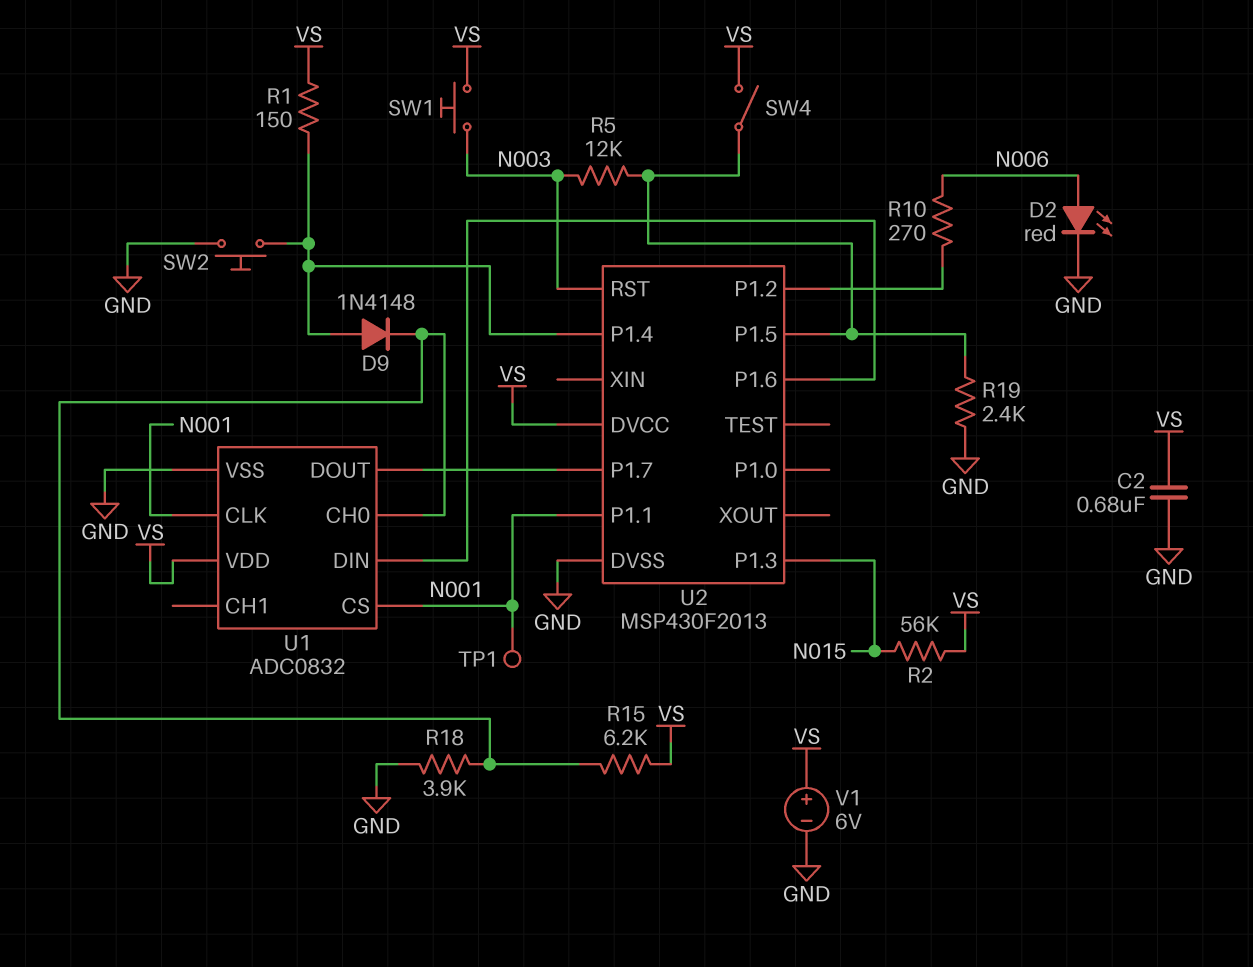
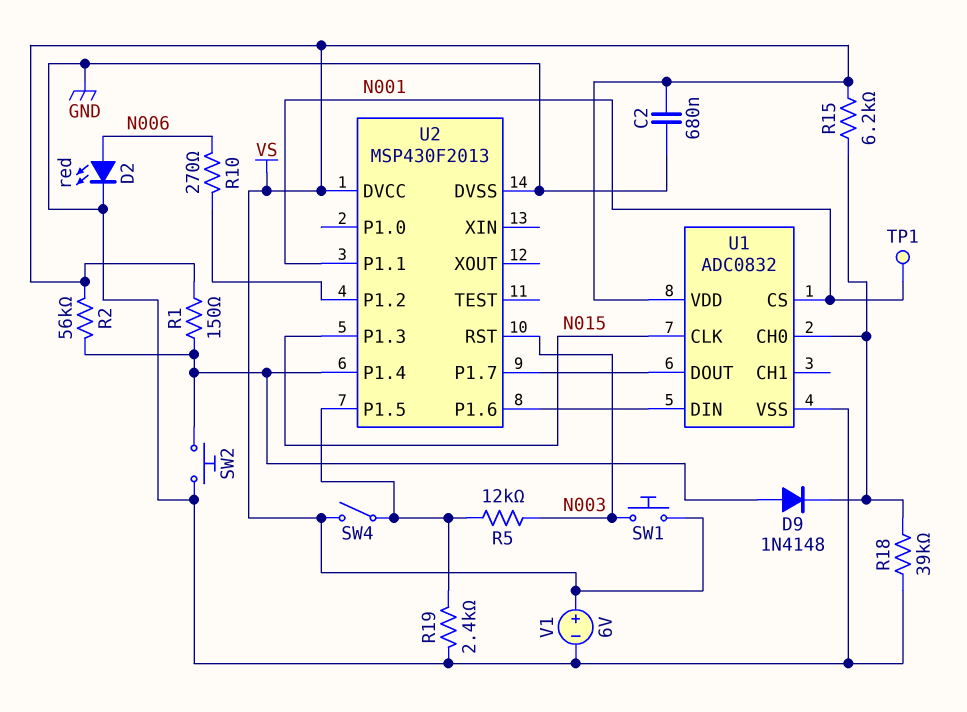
R2: 56k (N015, VS) -> 56k (U2/P1.4, VS)
R18: 3.9k (GND, U1/CH0) -> 39k (GND, U1/CH0)
U1 pin CLK: N001 -> N015

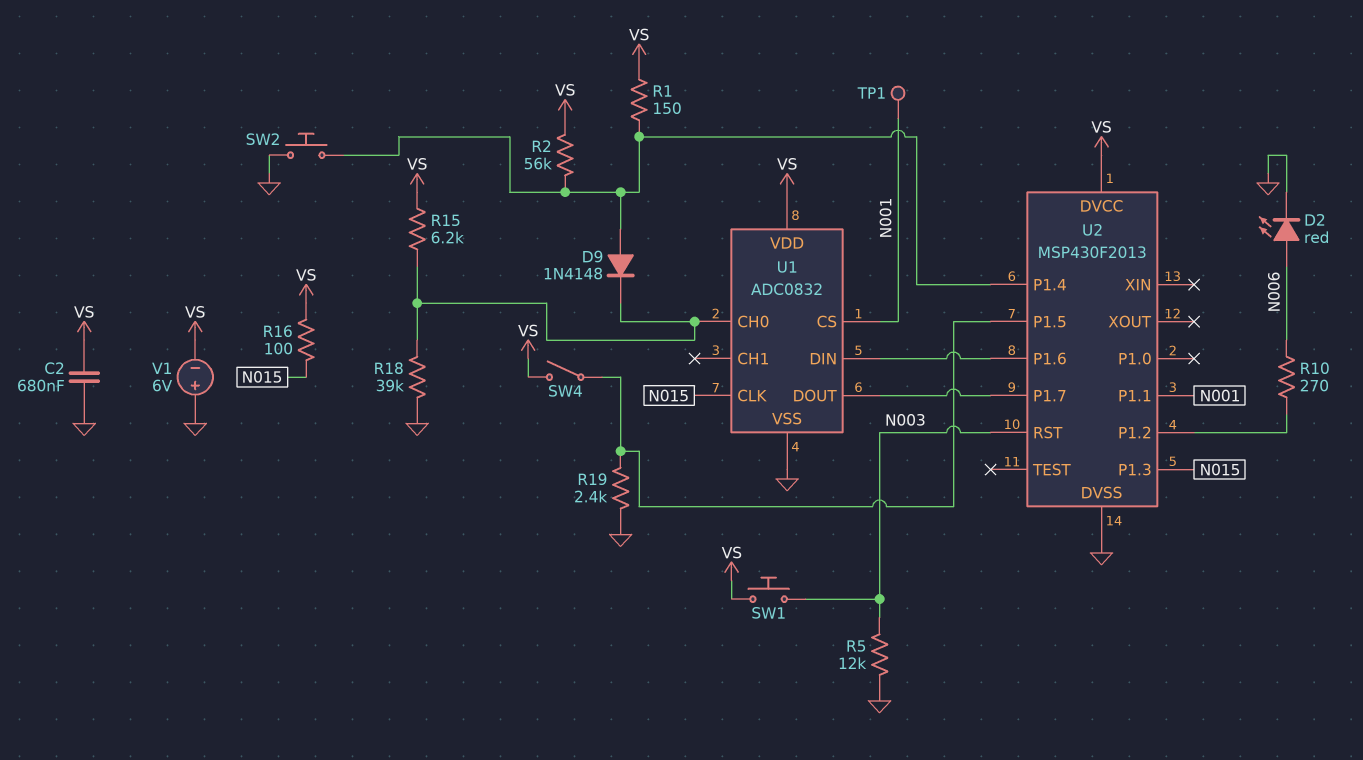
R5: 12k (N003, U2/P1.5) -> 12k (GND, N003)
R16: none -> 100 (N015, VS)
V1: 6V (plus VS, minus GND) -> 6V (plus GND, minus VS)

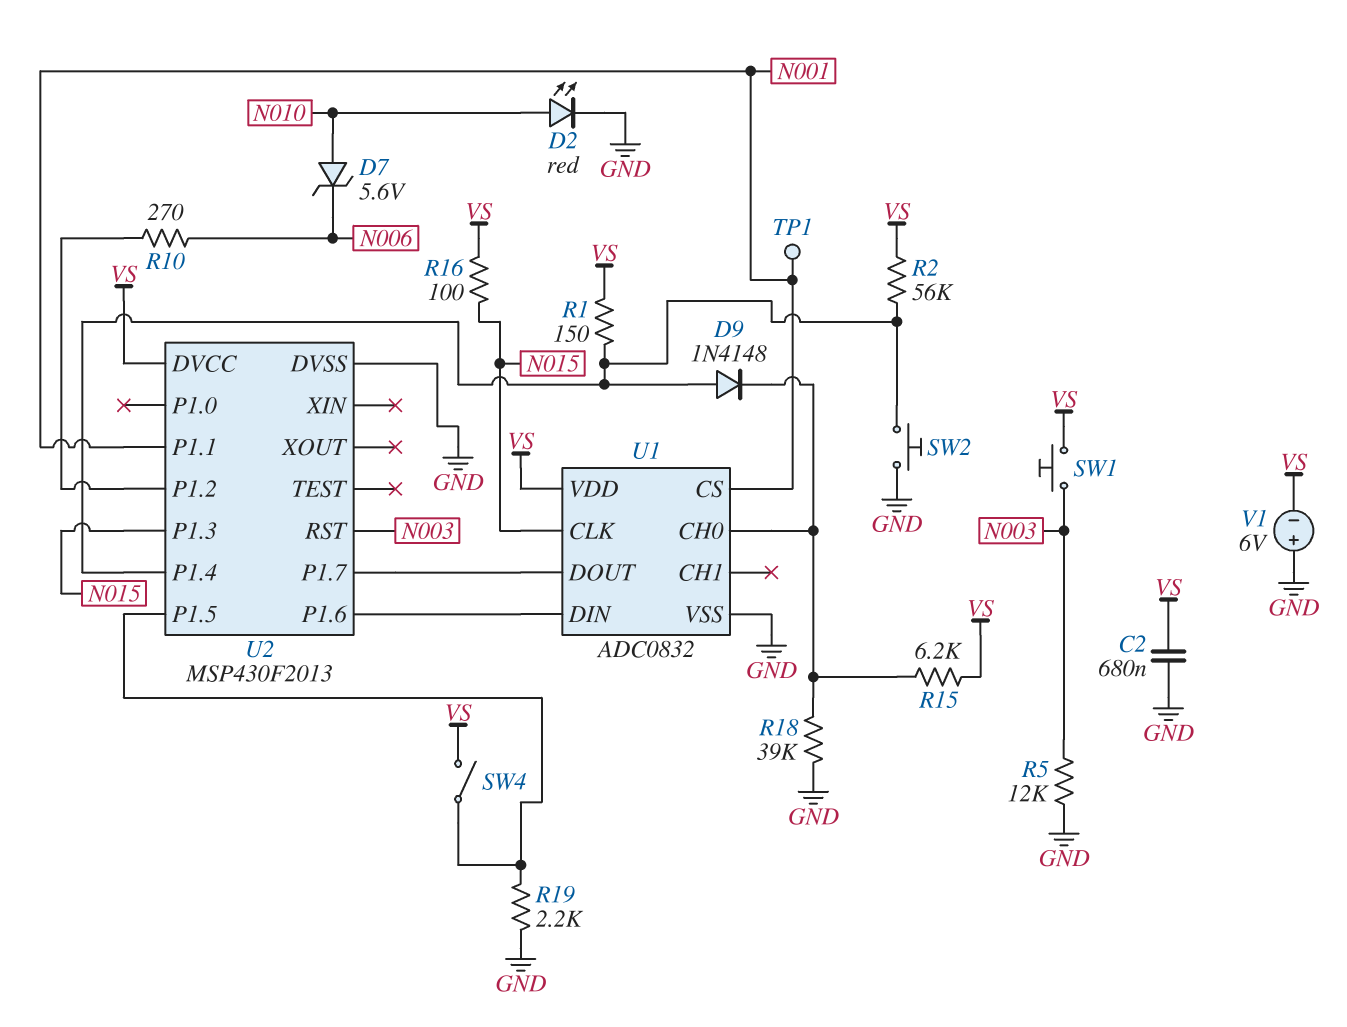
D2: LED red (A N006, K GND) -> LED red (A N010, K GND)
D7: none -> zener 5.6V (A N010, K N006)
R19: 2.4k (GND, U2/P1.5) -> 2.2k (GND, U2/P1.5)

